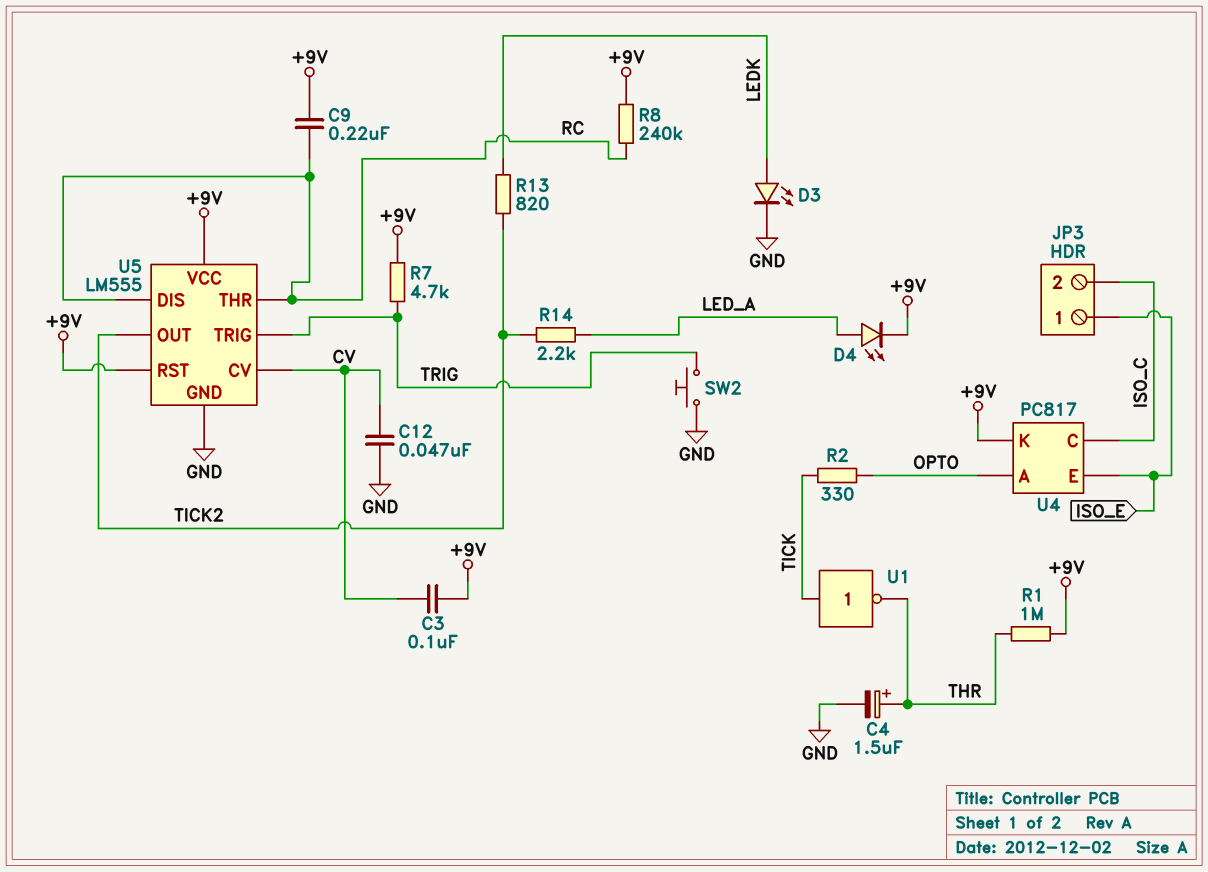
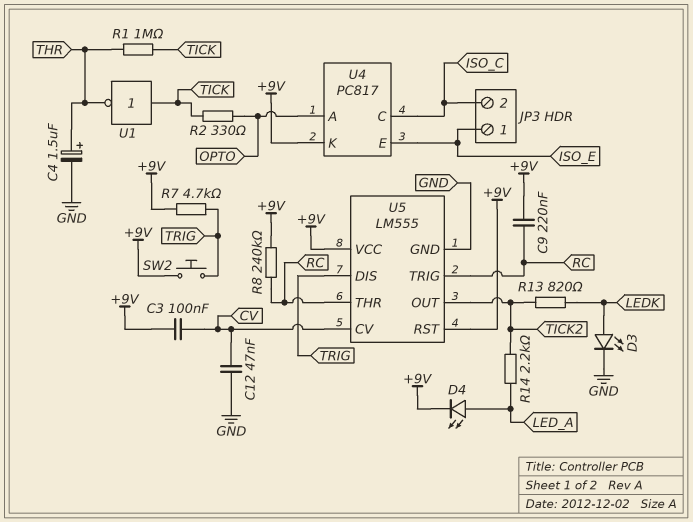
R1: 1M (+9V, THR) -> 1M (THR, TICK)
SW2: button (GND, TRIG) -> button (+9V, TRIG)
U5 pin DIS: RC -> TRIG
U5 pin TRIG: TRIG -> RC

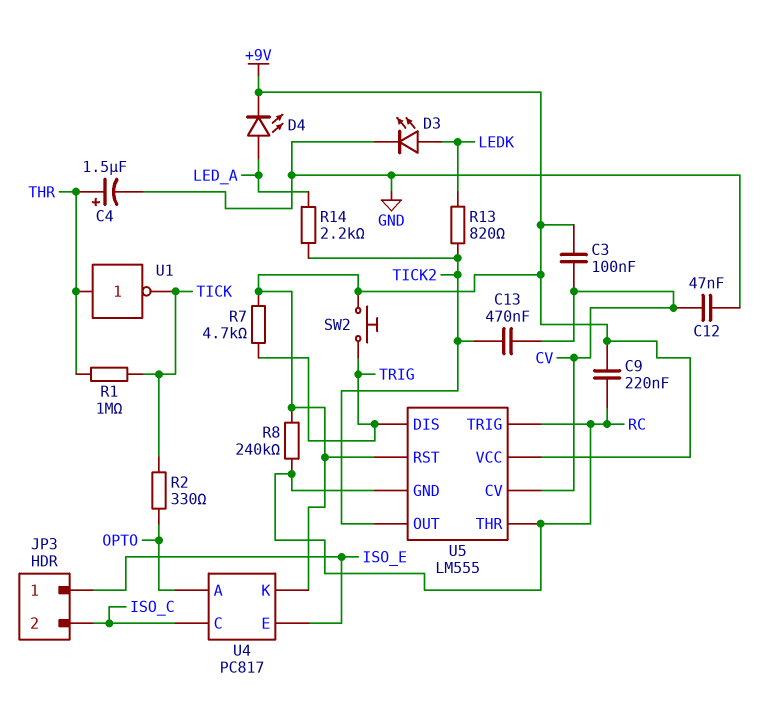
C13: none -> 470nF (CV, TICK2)
U1: NOT (in TICK, out THR) -> NOT (in THR, out TICK)
U5 pin GND: GND -> RC

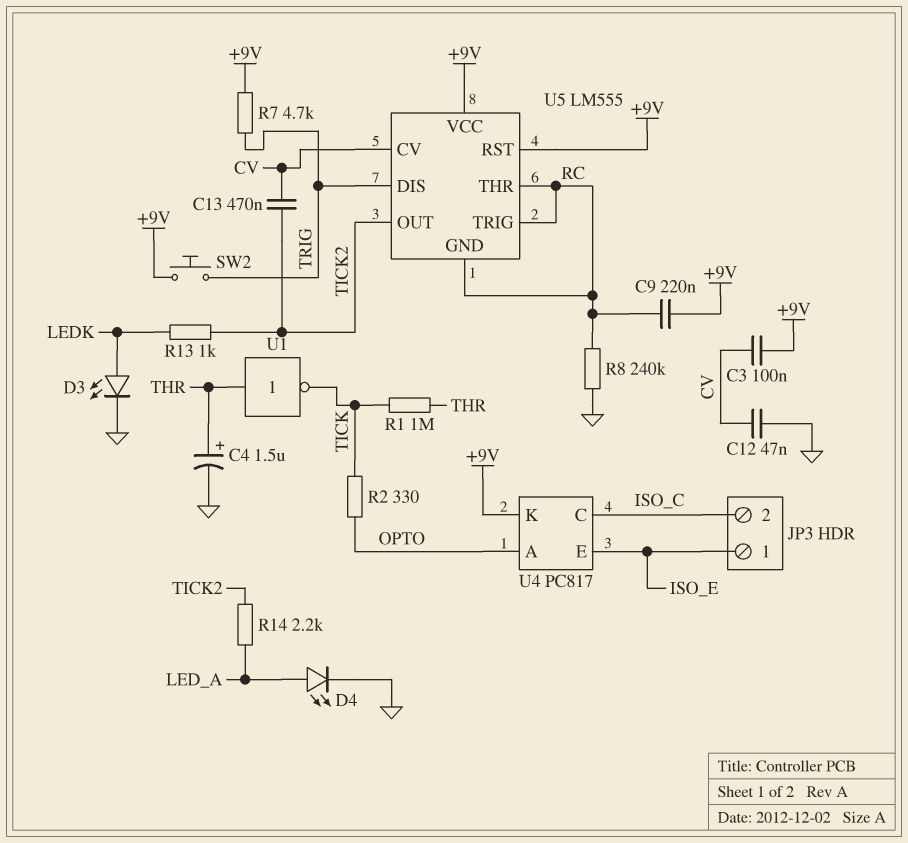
D4: LED (A LED_A, K +9V) -> LED (A LED_A, K GND)
R8: 240k (+9V, RC) -> 240k (GND, RC)
R13: 820 (LEDK, TICK2) -> 1k (LEDK, TICK2)

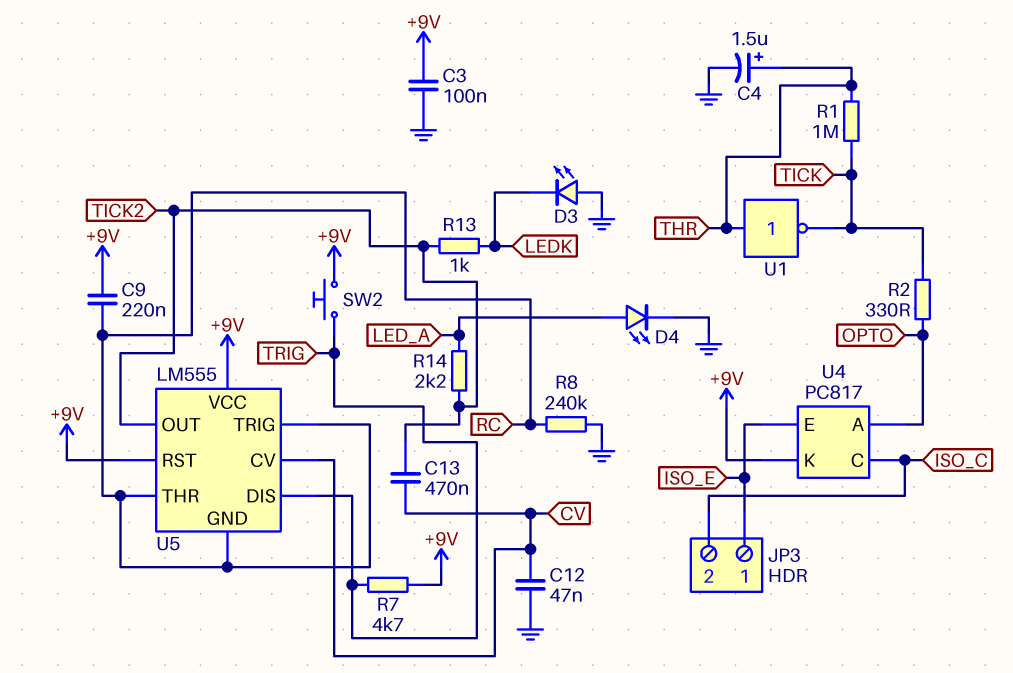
C3: 100nF (+9V, CV) -> 100nF (+9V, GND)
D3: LED (A LEDK, K GND) -> LED (A GND, K LEDK)

